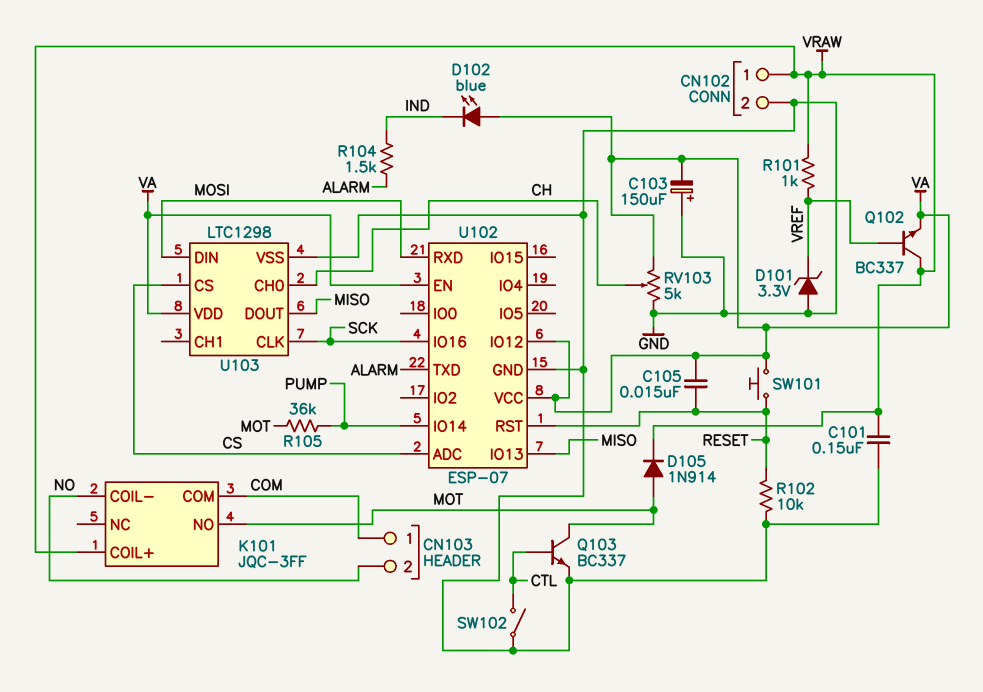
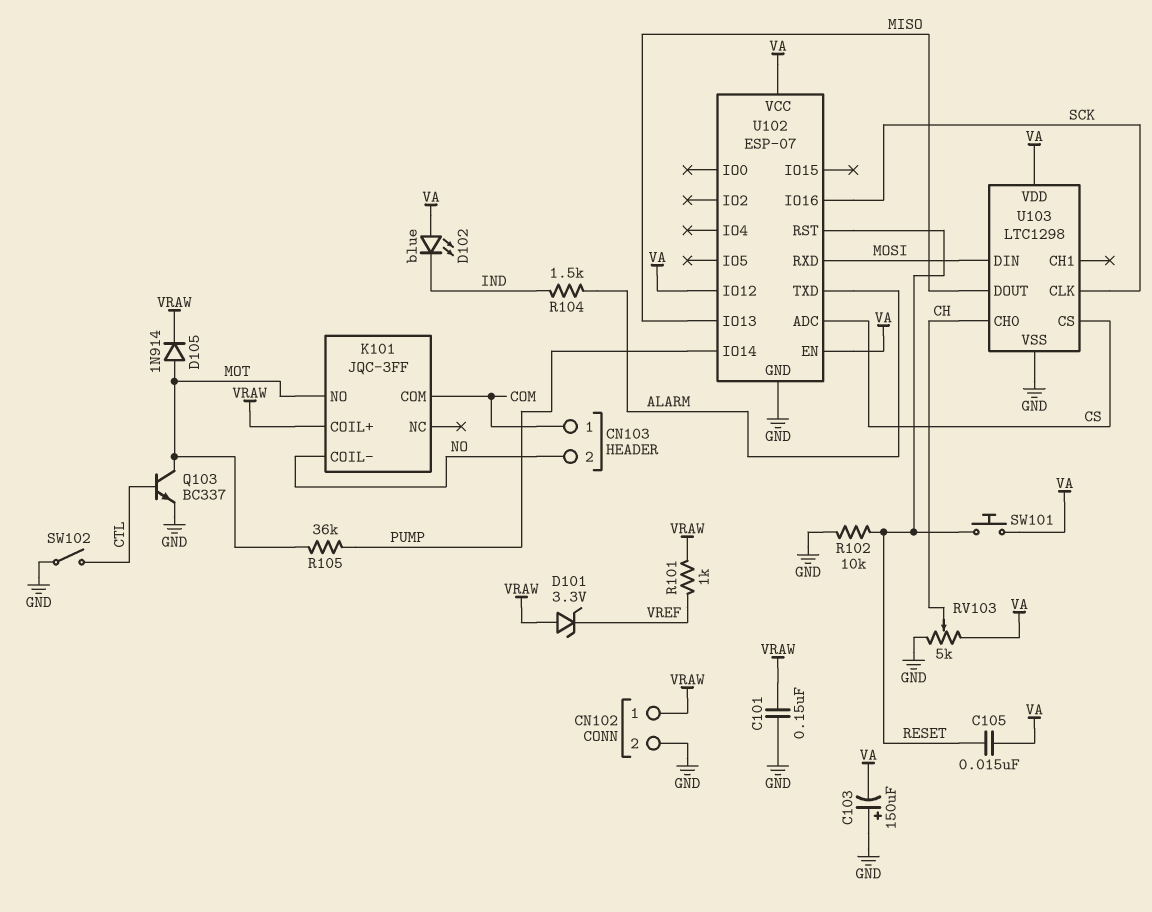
D101: zener 3.3V (A GND, K VREF) -> zener 3.3V (A VRAW, K VREF)
Q102: NPN BC337 (B VREF, C VRAW, E VA) -> none

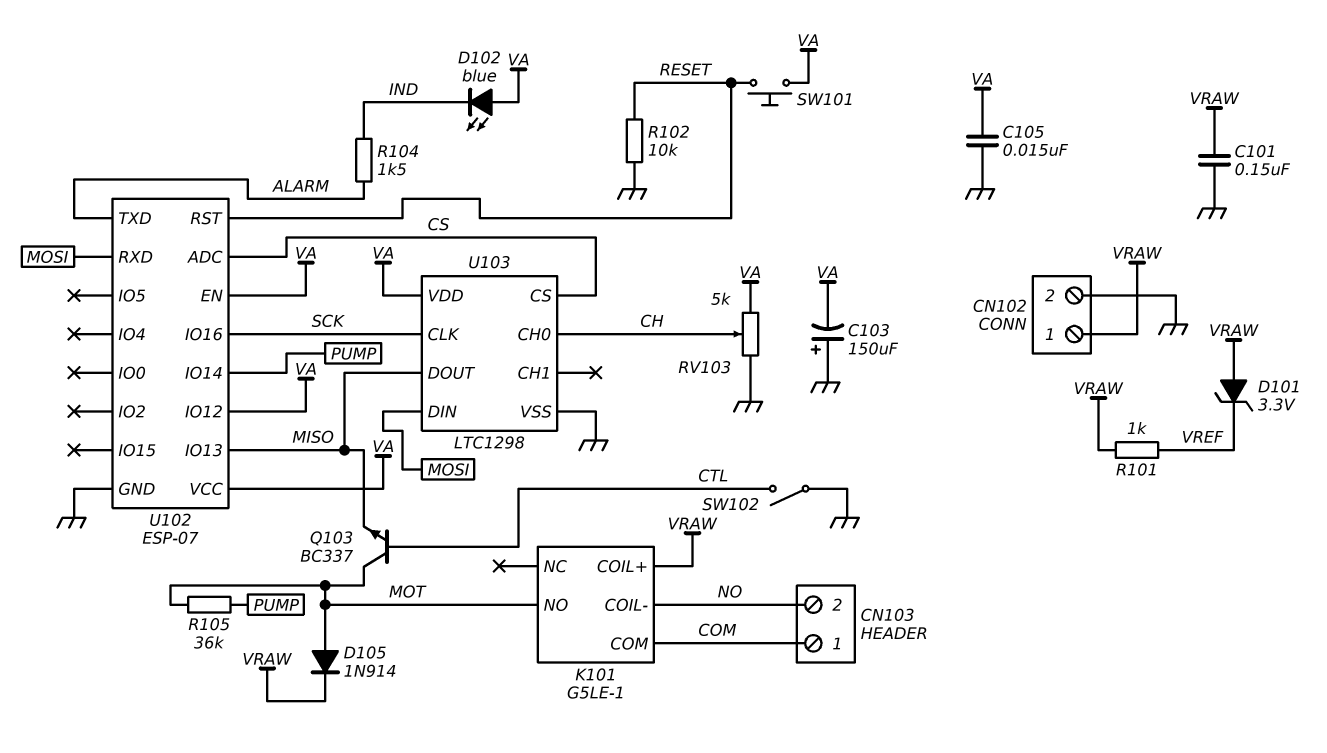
C105: 15nF (RESET, VA) -> 15nF (GND, VA)
K101: JQC-3FF -> G5LE-1
Q103: NPN BC337 (B CTL, C MOT, E GND) -> NPN BC337 (B CTL, C MOT, E MISO)

